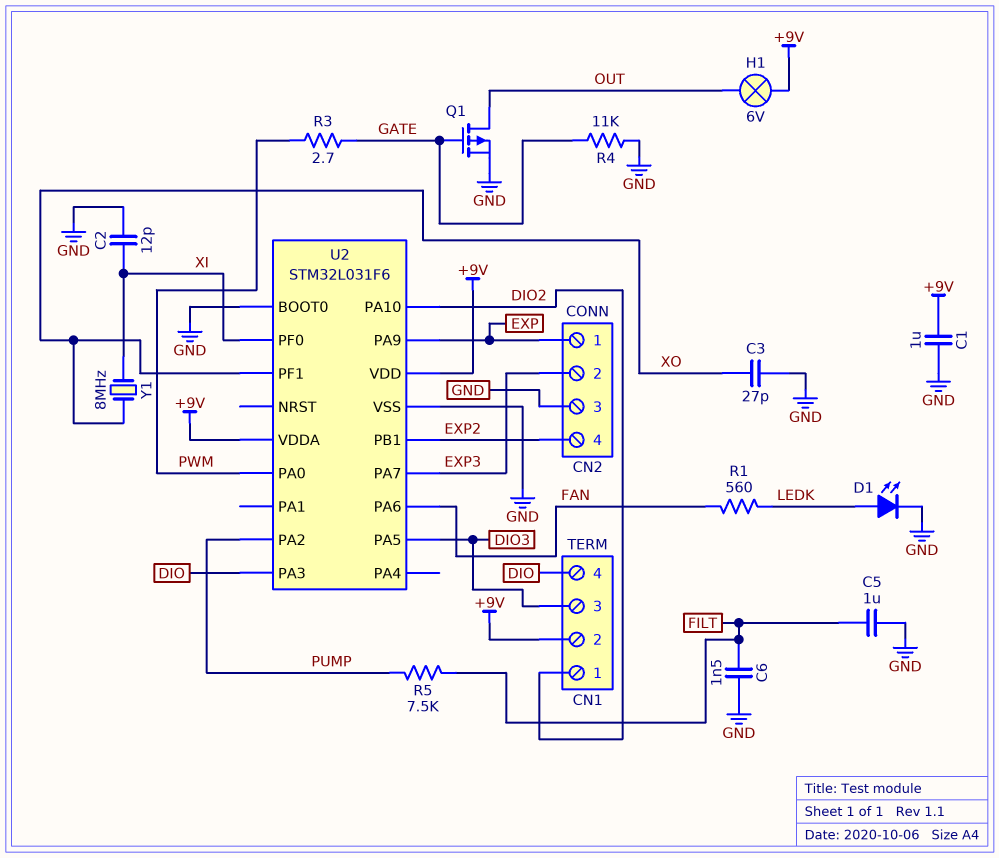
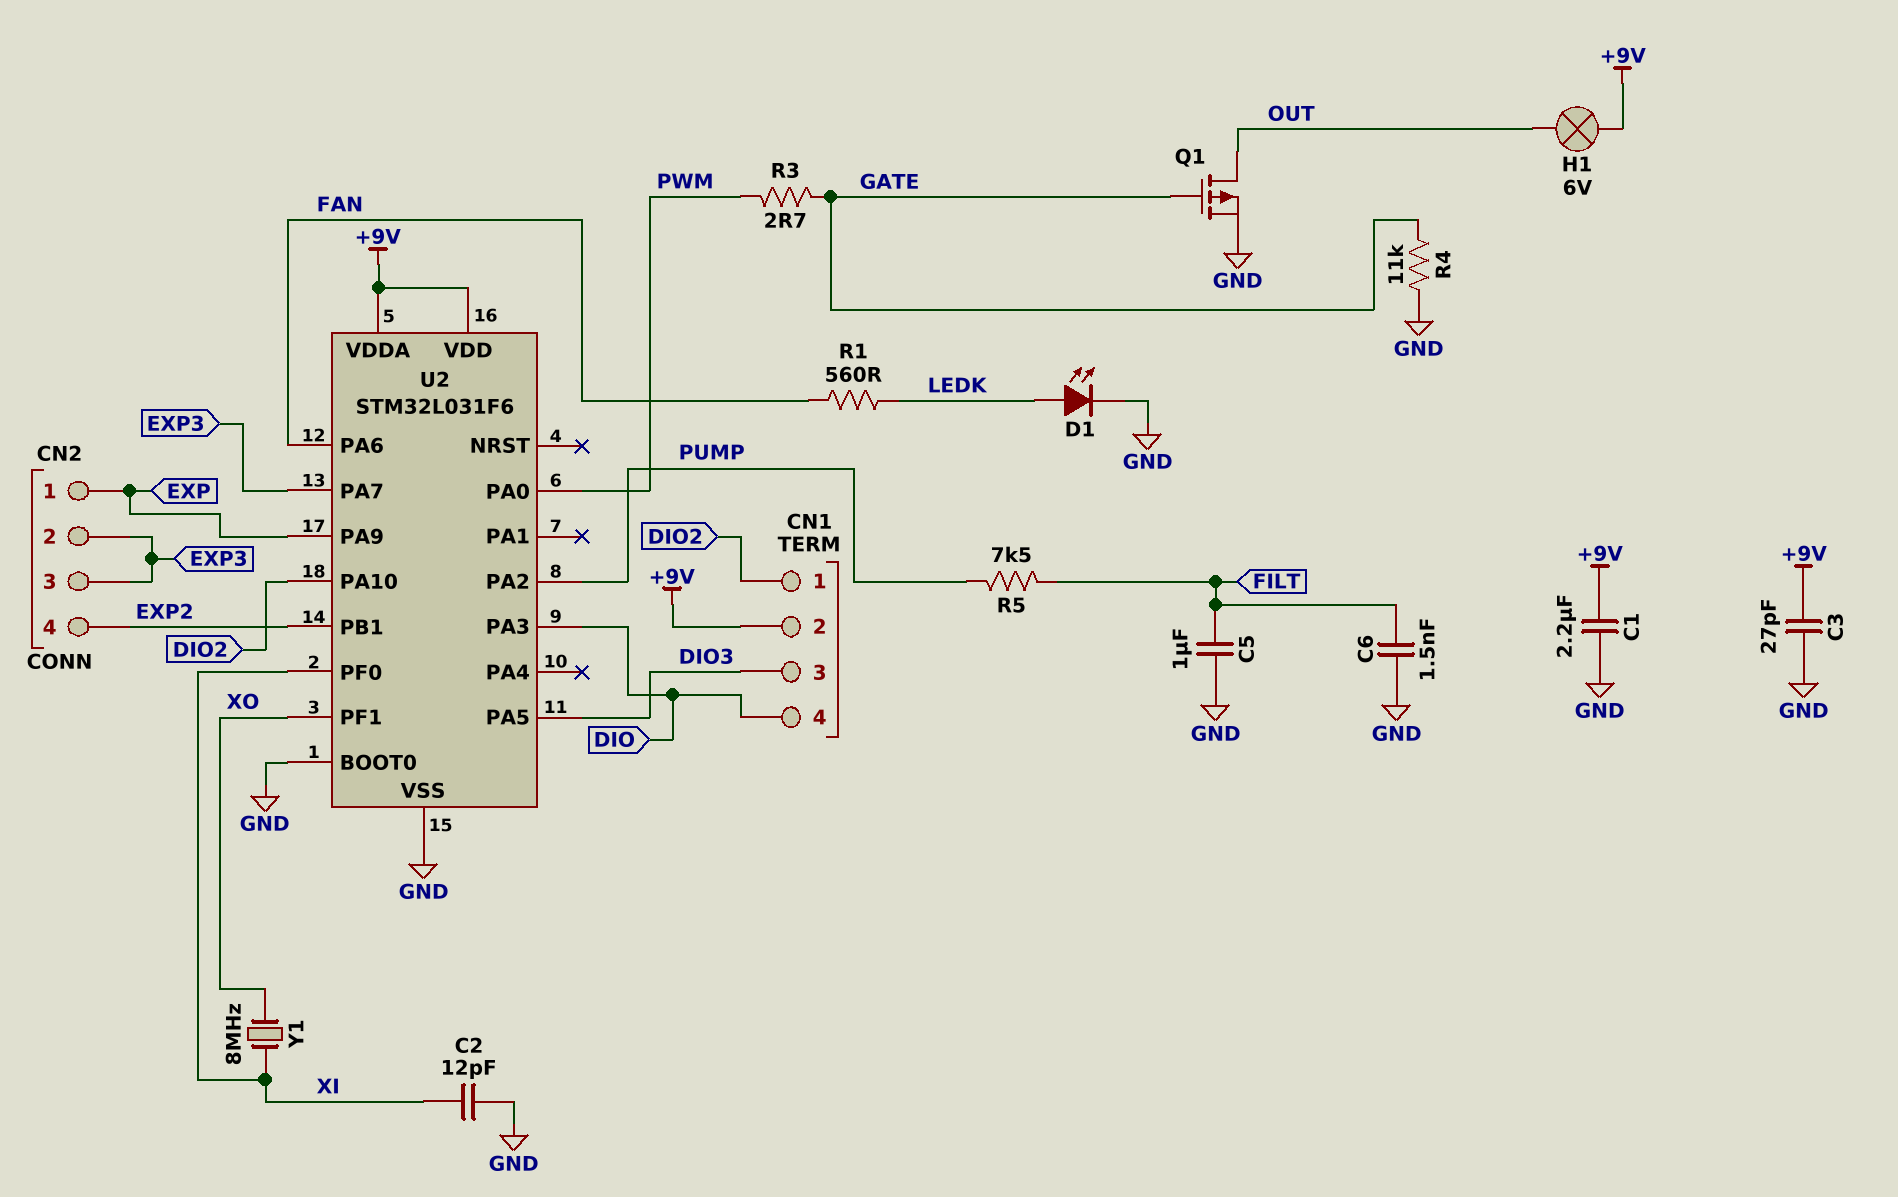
C1: 1uF (+9V, GND) -> 2.2uF (+9V, GND)
C3: 27pF (GND, XO) -> 27pF (+9V, GND)
CN2 pin 3: GND -> EXP3

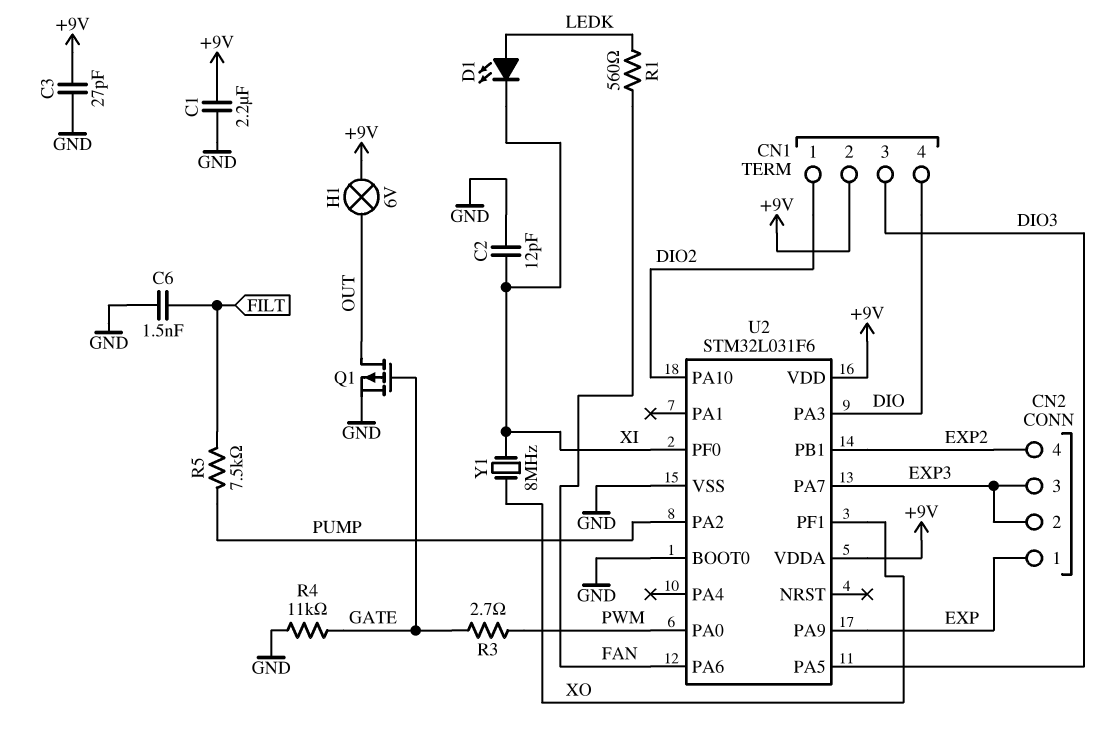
C5: 1uF (FILT, GND) -> none
D1: LED (A LEDK, K GND) -> LED (A LEDK, K XI)

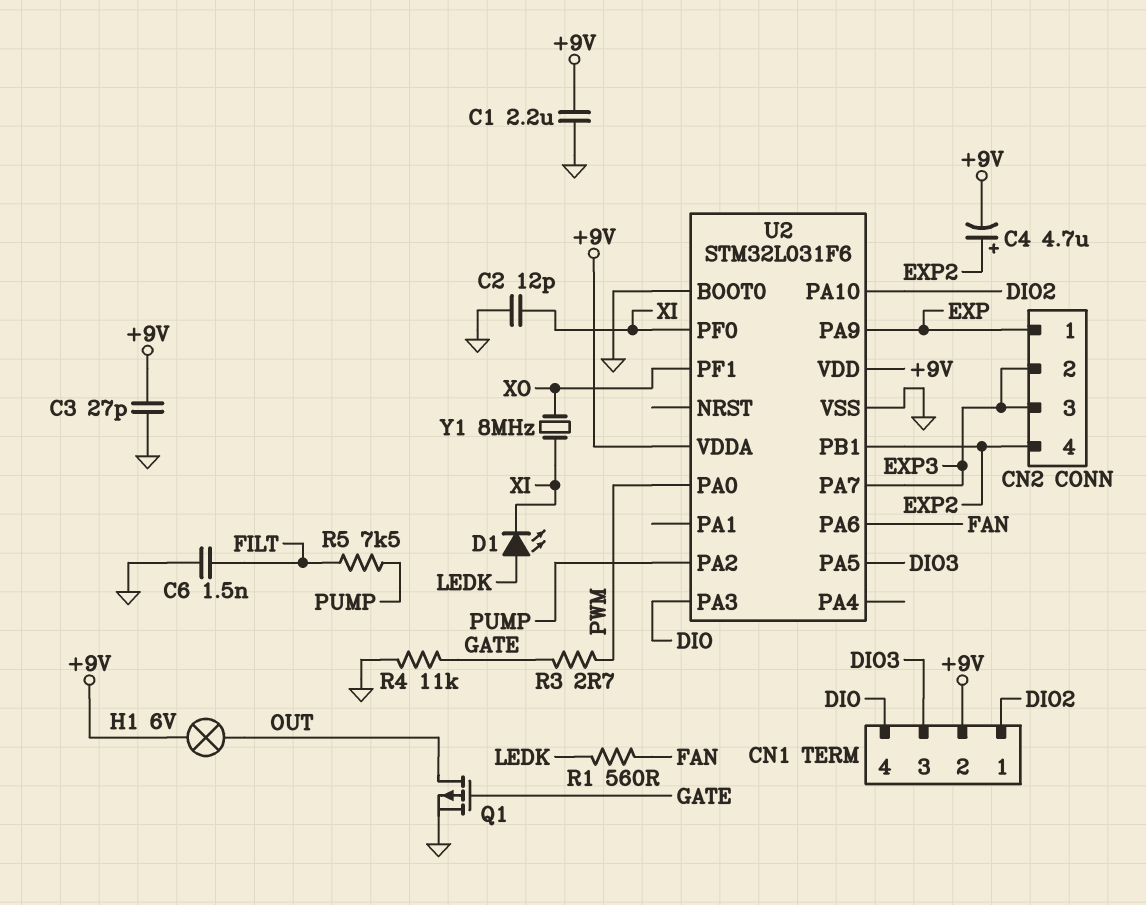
C4: none -> 4.7uF (plus EXP2, minus +9V)

